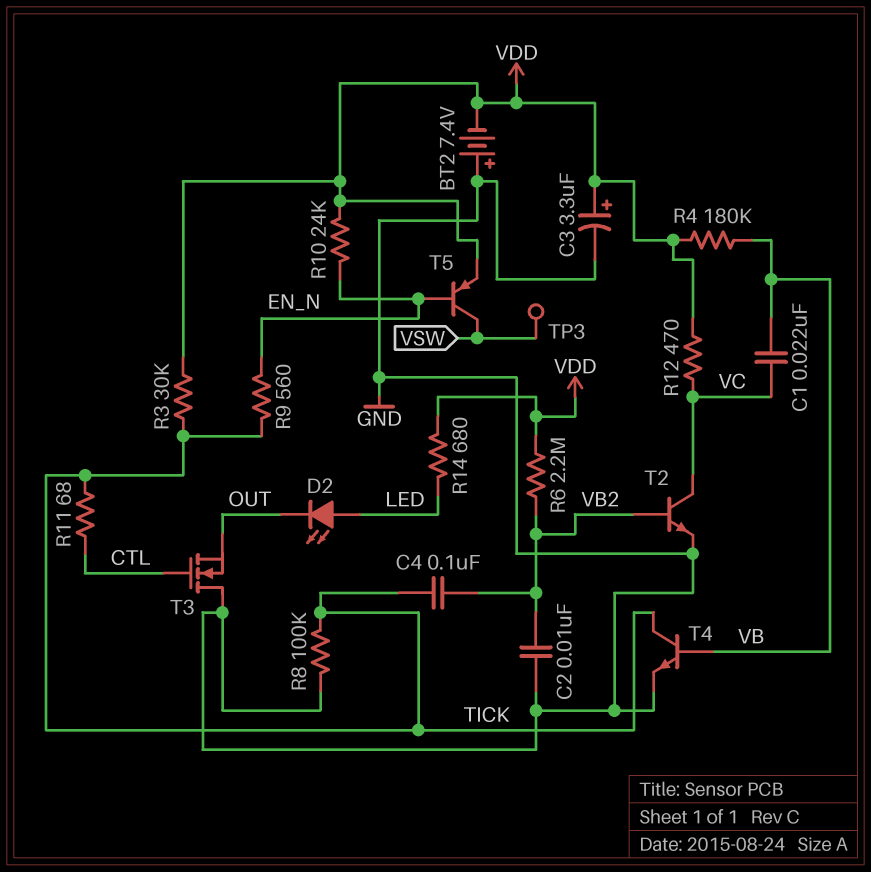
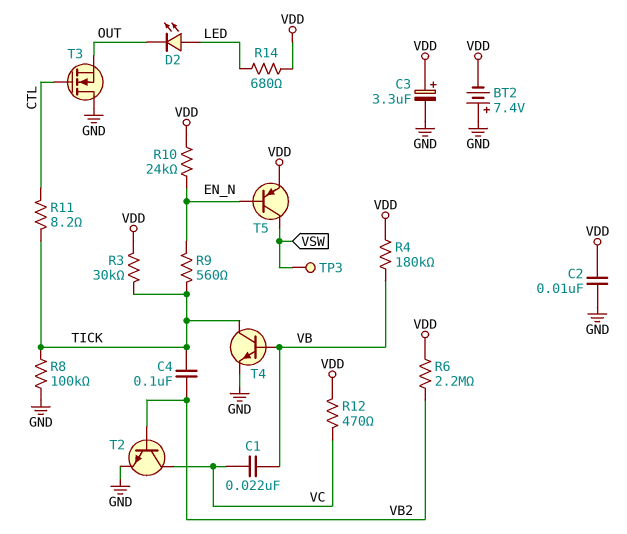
C2: 10nF (GND, VB2) -> 10nF (GND, VDD)
R11: 68 (CTL, TICK) -> 8.2 (CTL, TICK)

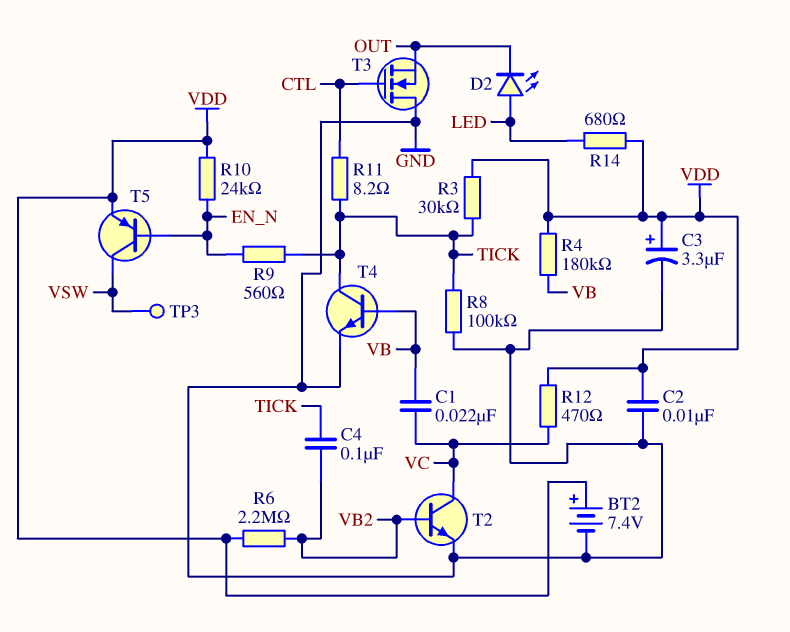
BT2: 7.4V (plus GND, minus VDD) -> 7.4V (plus VDD, minus GND)

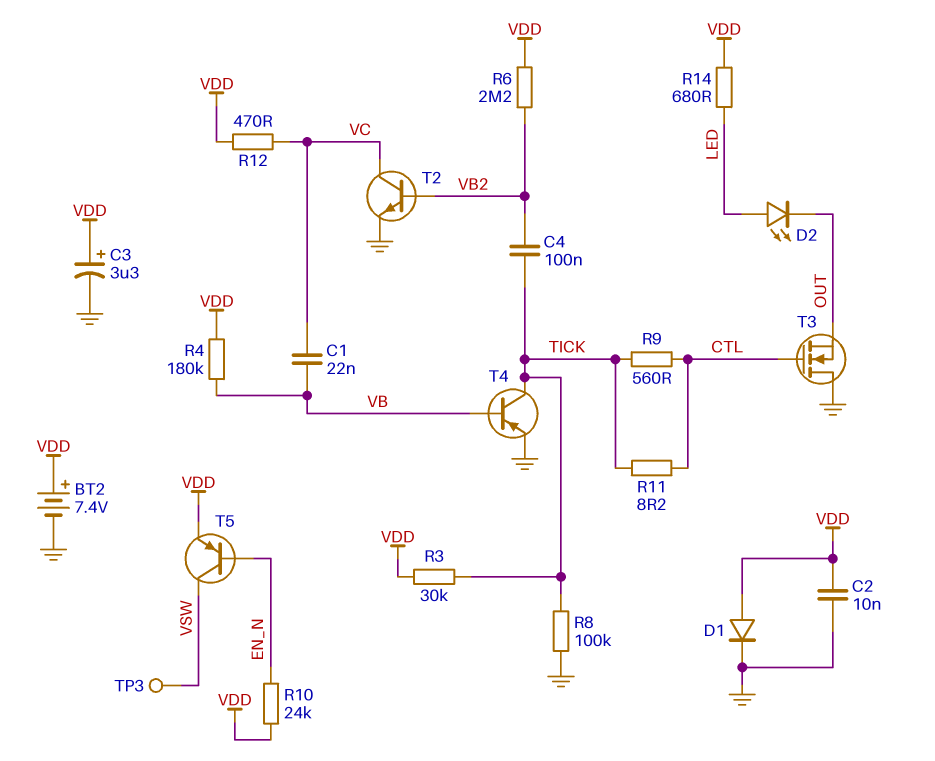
D1: none -> diode (A VDD, K GND)
R9: 560 (EN_N, TICK) -> 560 (CTL, TICK)
T4: NPN (B VB, C TICK, E GND) -> PNP (B VB, C TICK, E GND)

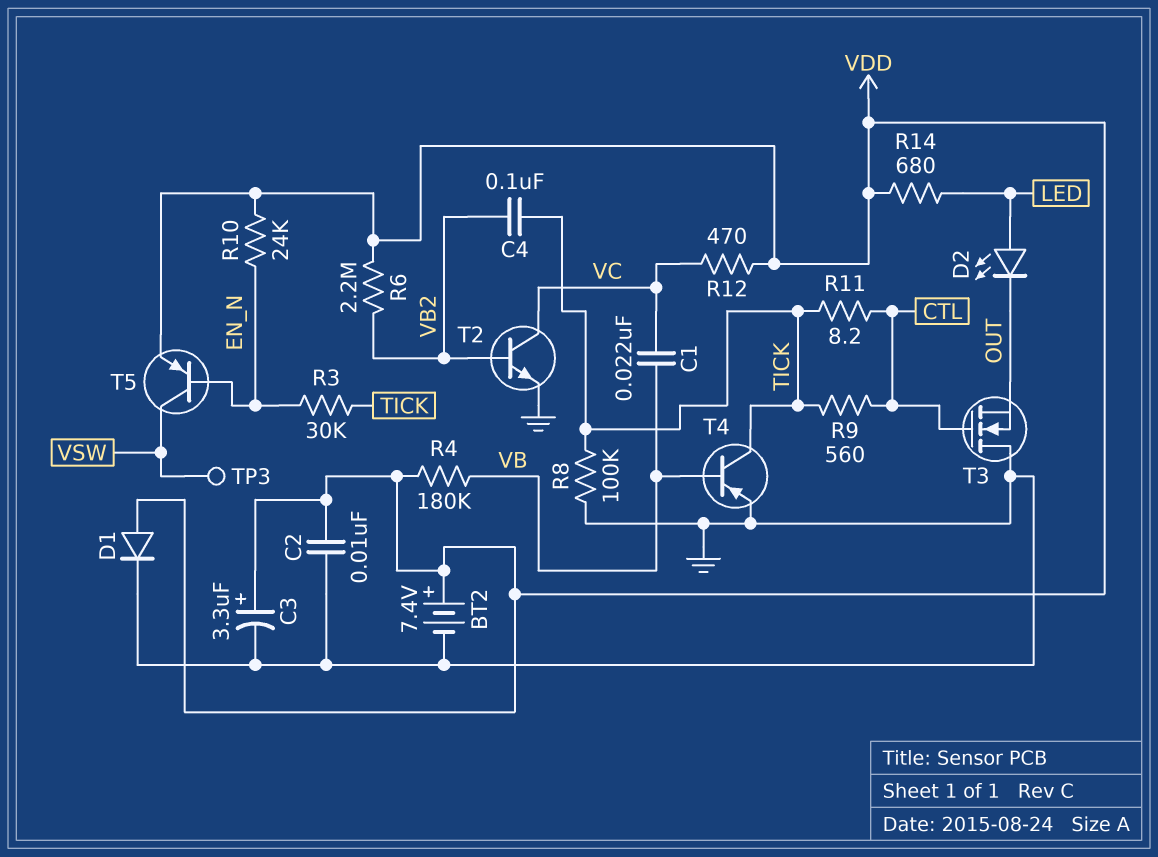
R3: 30k (TICK, VDD) -> 30k (EN_N, TICK)

